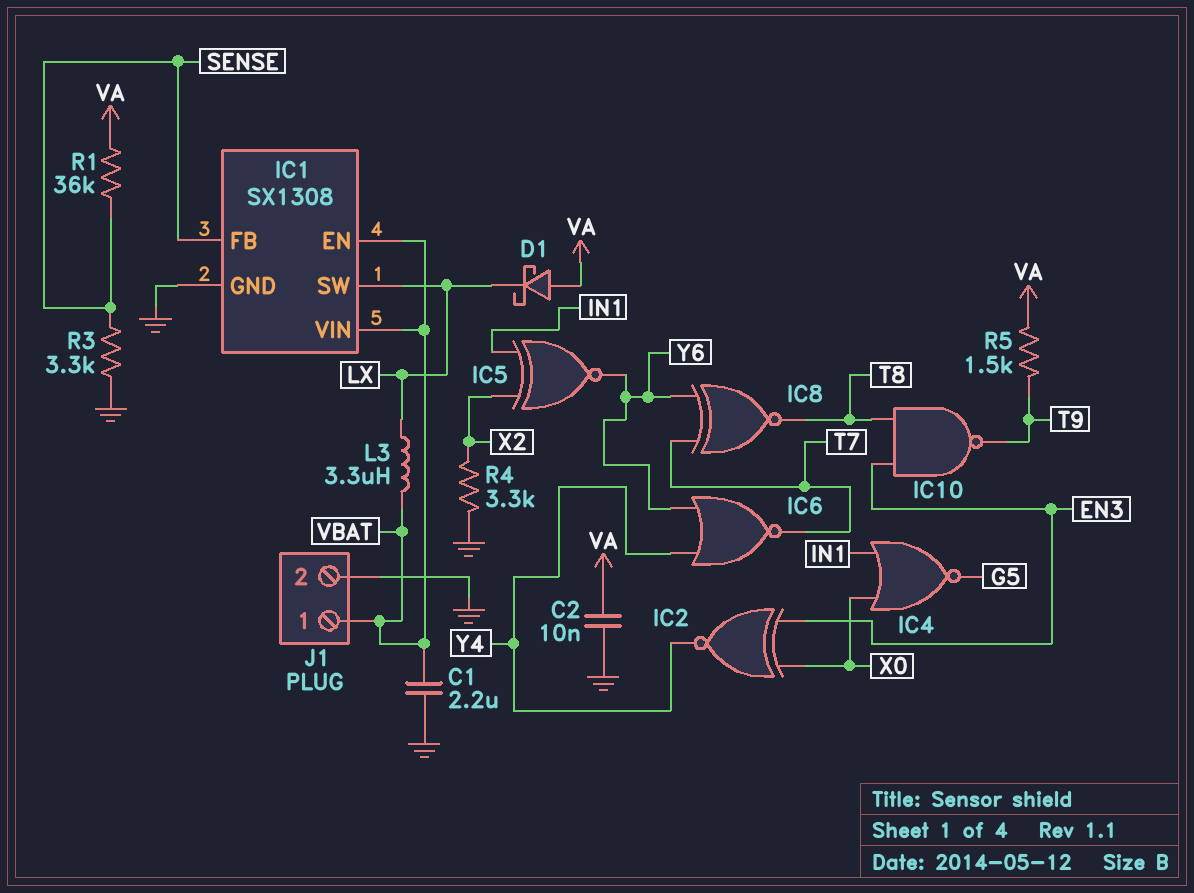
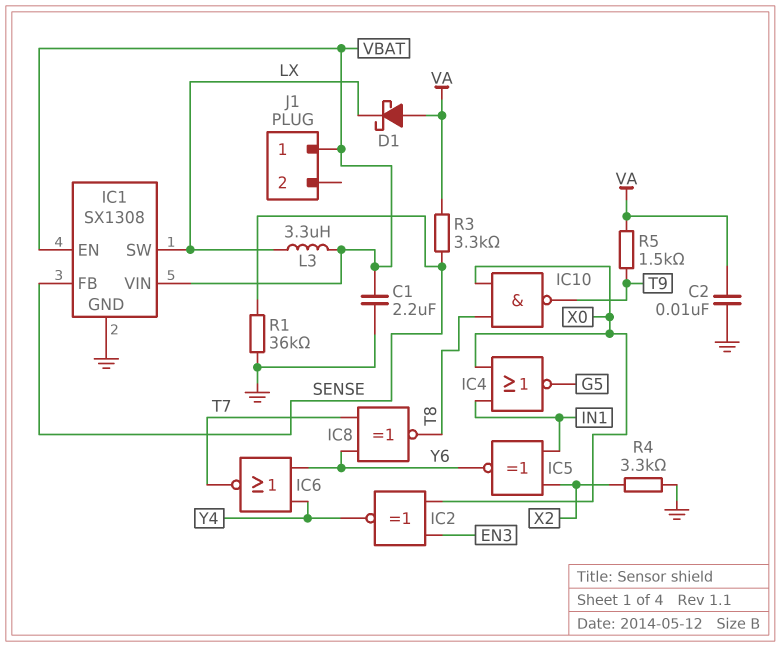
IC10: NAND (in EN3, in T8, out T9) -> NAND (in T8, in X0, out T9)
J1 pin 2: GND -> none
R1: 36k (SENSE, VA) -> 36k (GND, SENSE)
R3: 3.3k (GND, SENSE) -> 3.3k (SENSE, VA)

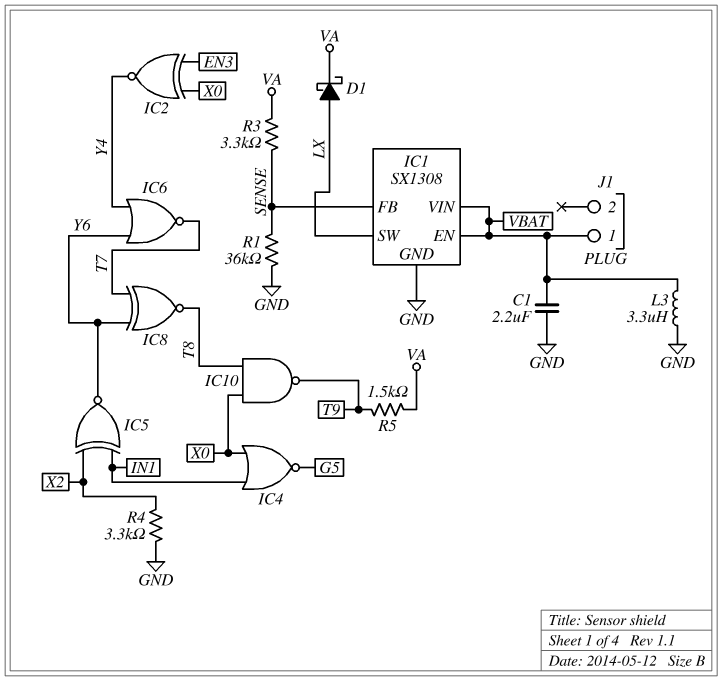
C2: 10nF (GND, VA) -> none
D1: schottky (A VA, K LX) -> schottky (A LX, K VA)
L3: 3.3uH (LX, VBAT) -> 3.3uH (GND, VBAT)

